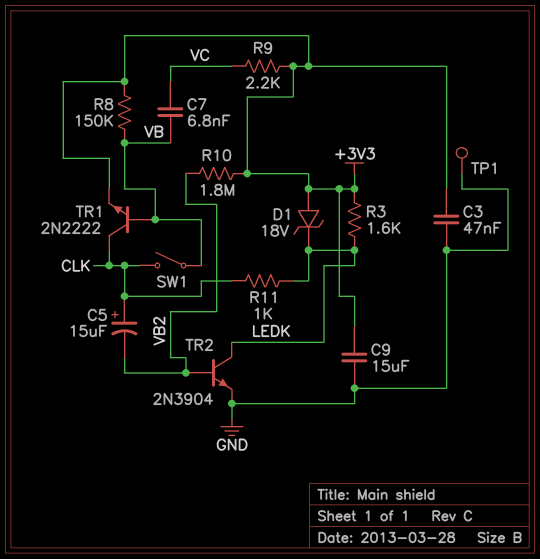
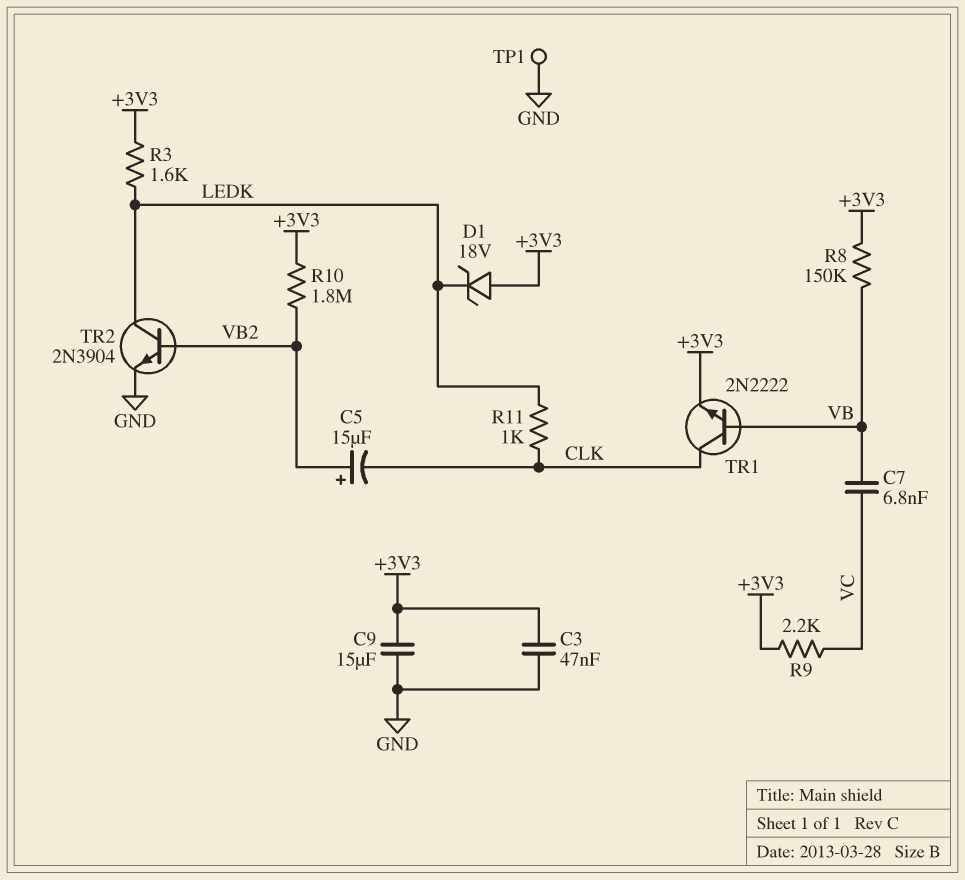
C5: 15uF (plus CLK, minus VB2) -> 15uF (plus VB2, minus CLK)
SW1: switch (CLK, VB) -> none

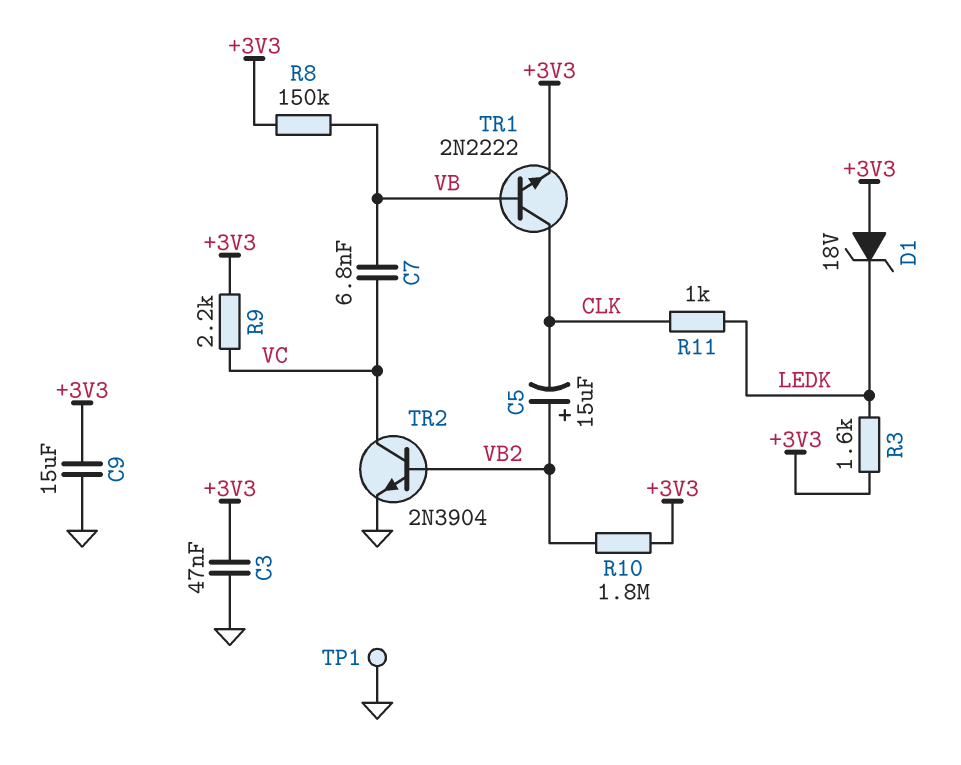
TR2: NPN 2N3904 (B VB2, C LEDK, E GND) -> NPN 2N3904 (B VB2, C VC, E GND)

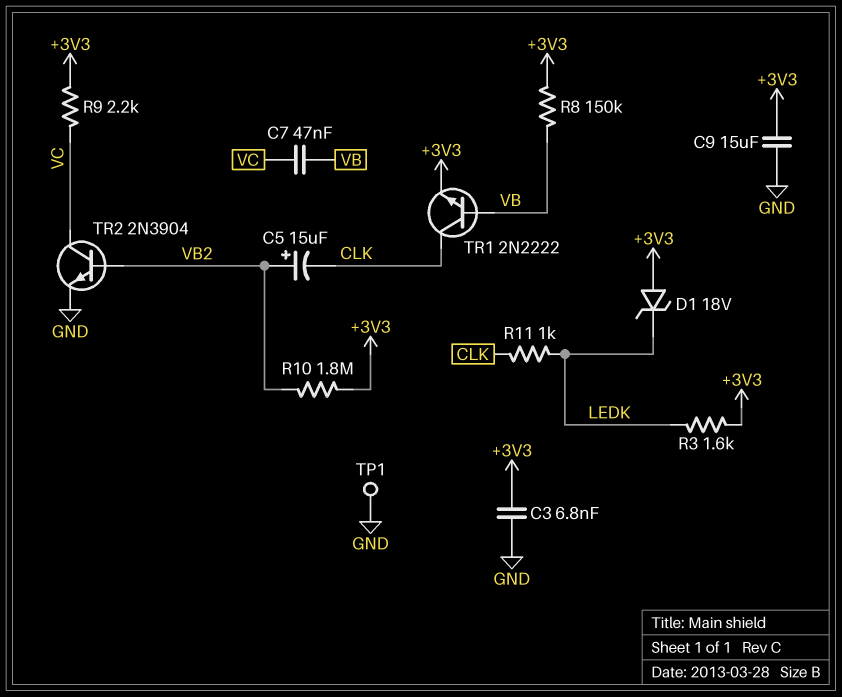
C3: 47nF (+3V3, GND) -> 6.8nF (+3V3, GND)
C7: 6.8nF (VB, VC) -> 47nF (VB, VC)

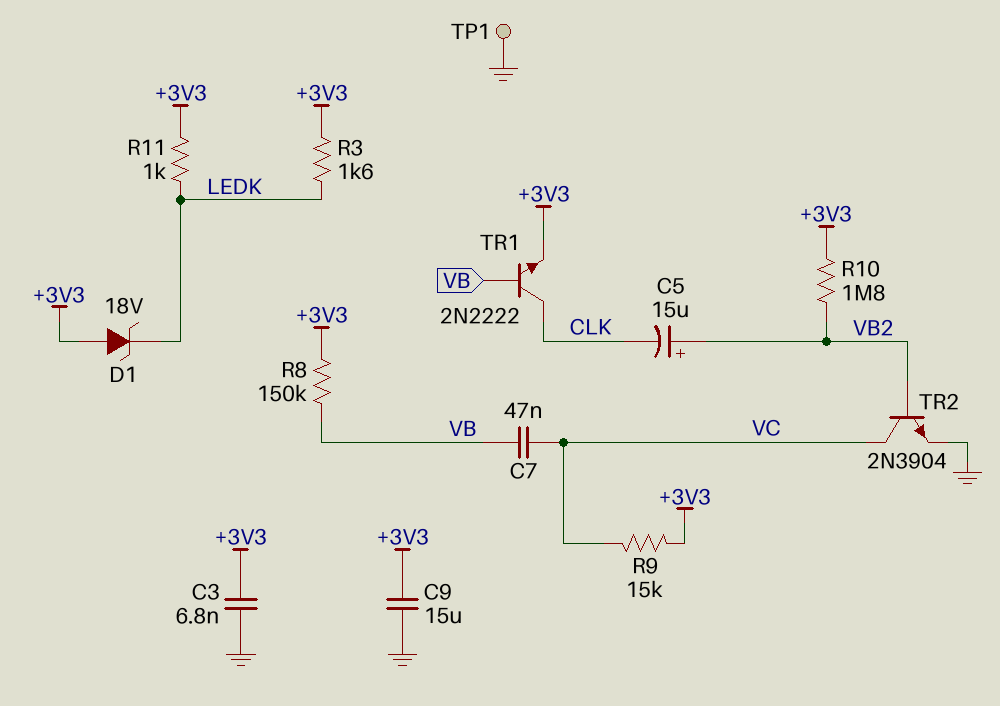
R9: 2.2k (+3V3, VC) -> 15k (+3V3, VC)
R11: 1k (CLK, LEDK) -> 1k (+3V3, LEDK)

